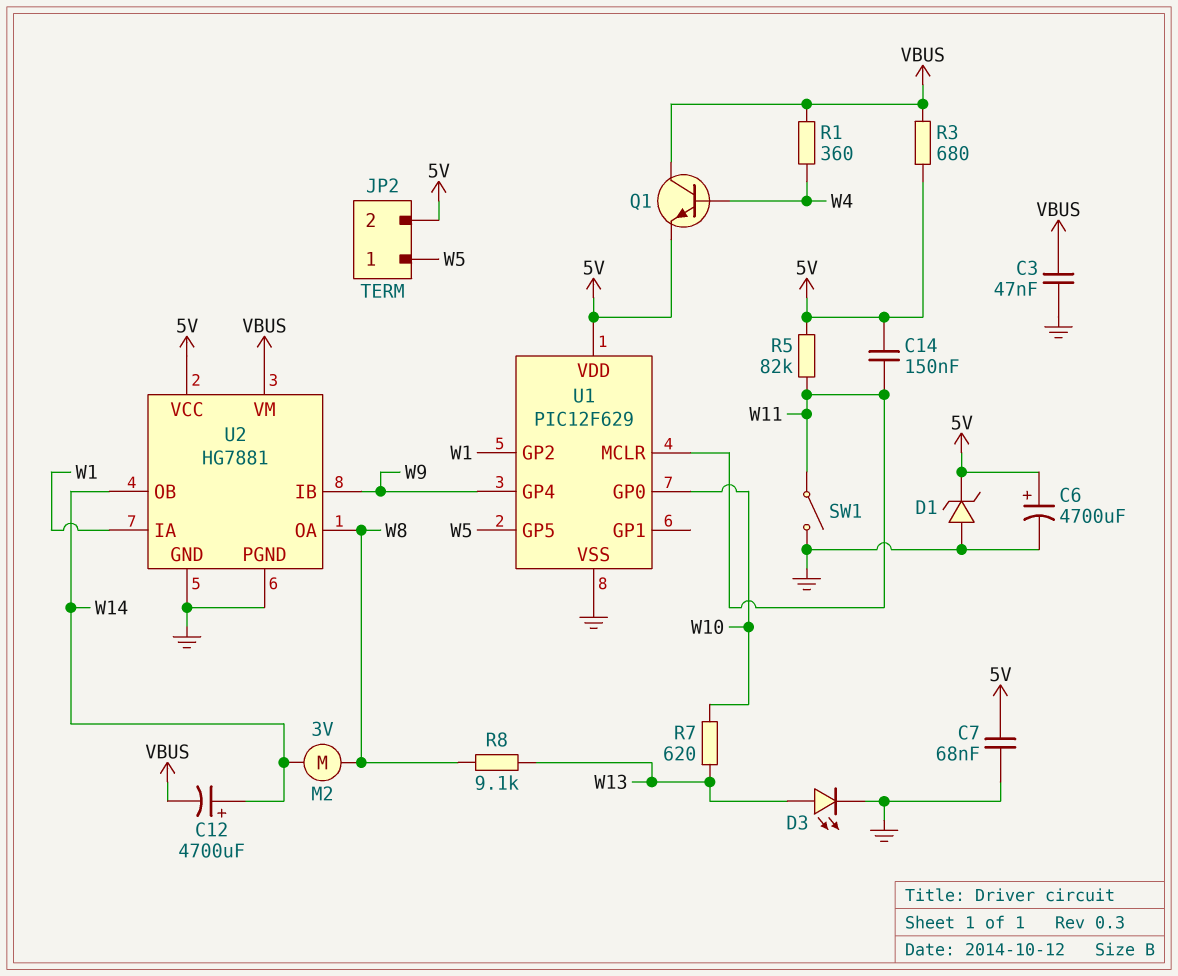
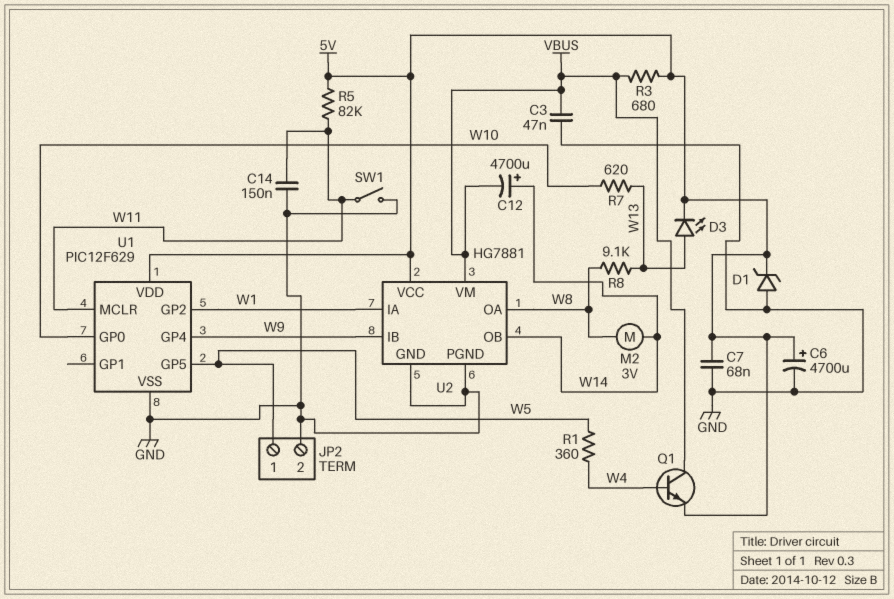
C14: 150nF (5V, W11) -> 150nF (GND, W11)
D3: LED (A W13, K GND) -> LED (A W13, K 5V)
JP2 pin 2: 5V -> GND
R1: 360 (VBUS, W4) -> 360 (W4, W5)

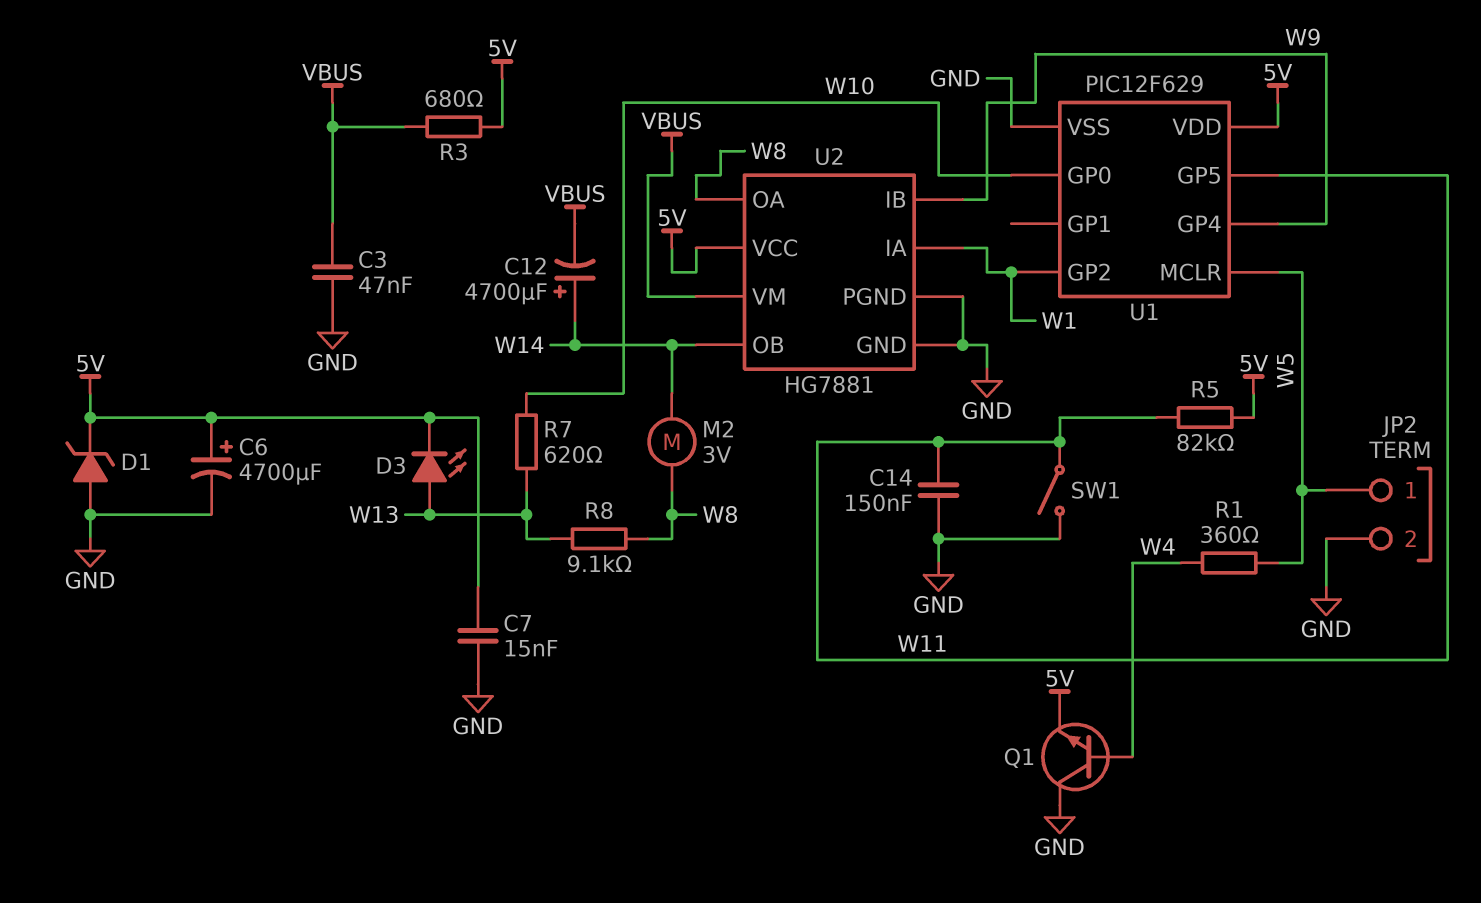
C7: 68nF (5V, GND) -> 15nF (5V, GND)
Q1: NPN (B W4, C VBUS, E 5V) -> NPN (B W4, C GND, E 5V)
U1 pin GP5: W5 -> W11
U1 pin MCLR: W11 -> W5

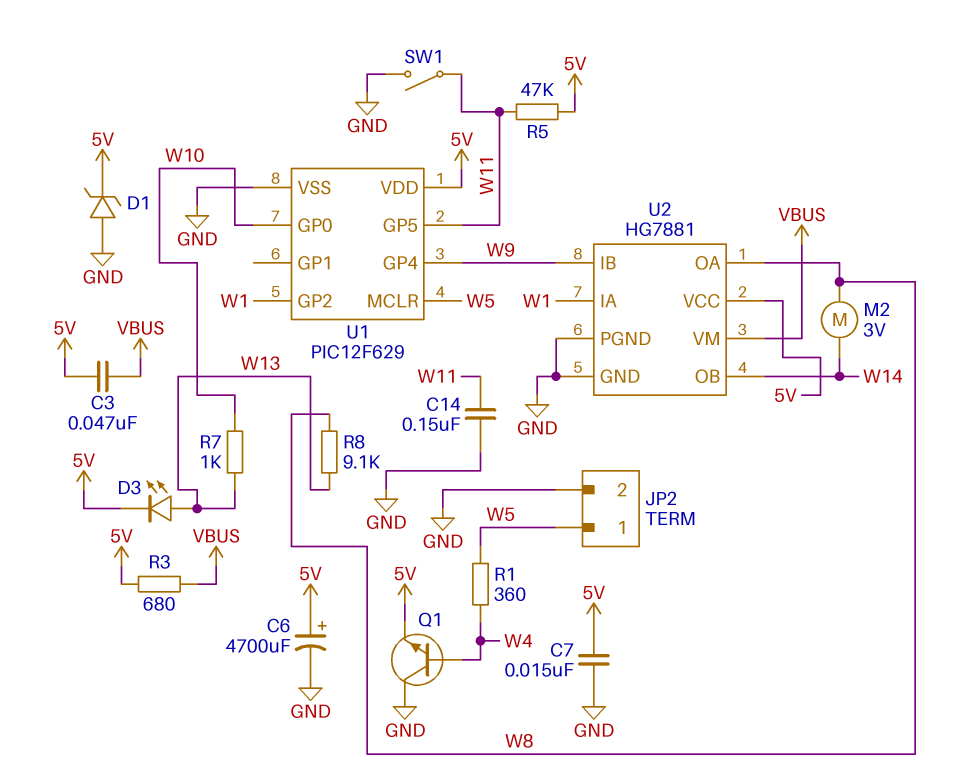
C3: 47nF (GND, VBUS) -> 47nF (5V, VBUS)
C12: 4700uF (plus W14, minus VBUS) -> none
R5: 82k (5V, W11) -> 47k (5V, W11)
R7: 620 (W10, W13) -> 1k (W10, W13)

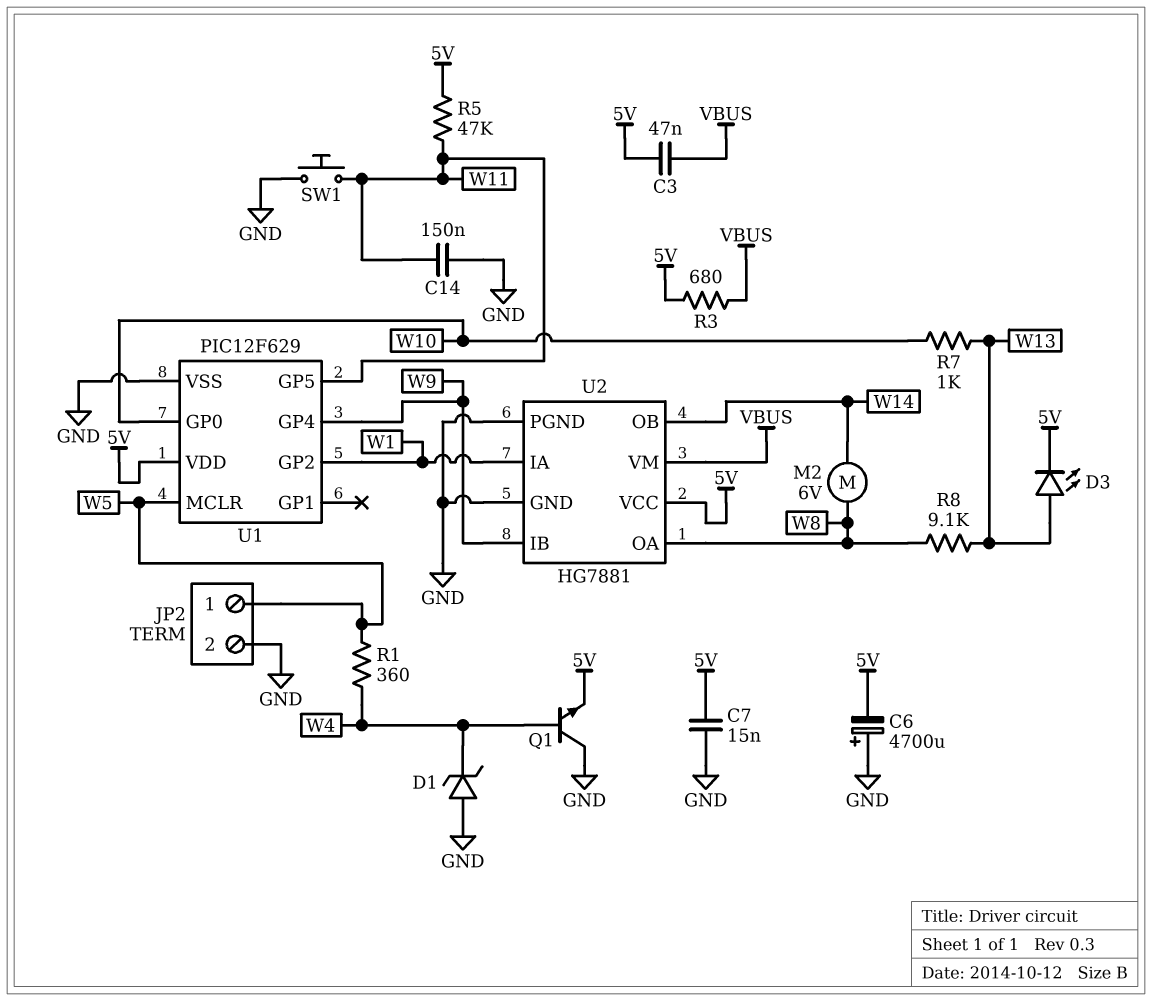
C6: 4700uF (plus 5V, minus GND) -> 4700uF (plus GND, minus 5V)
D1: zener (A GND, K 5V) -> zener (A GND, K W4)
M2: motor 3V (W8, W14) -> motor 6V (W8, W14)
SW1: switch (GND, W11) -> button (GND, W11)

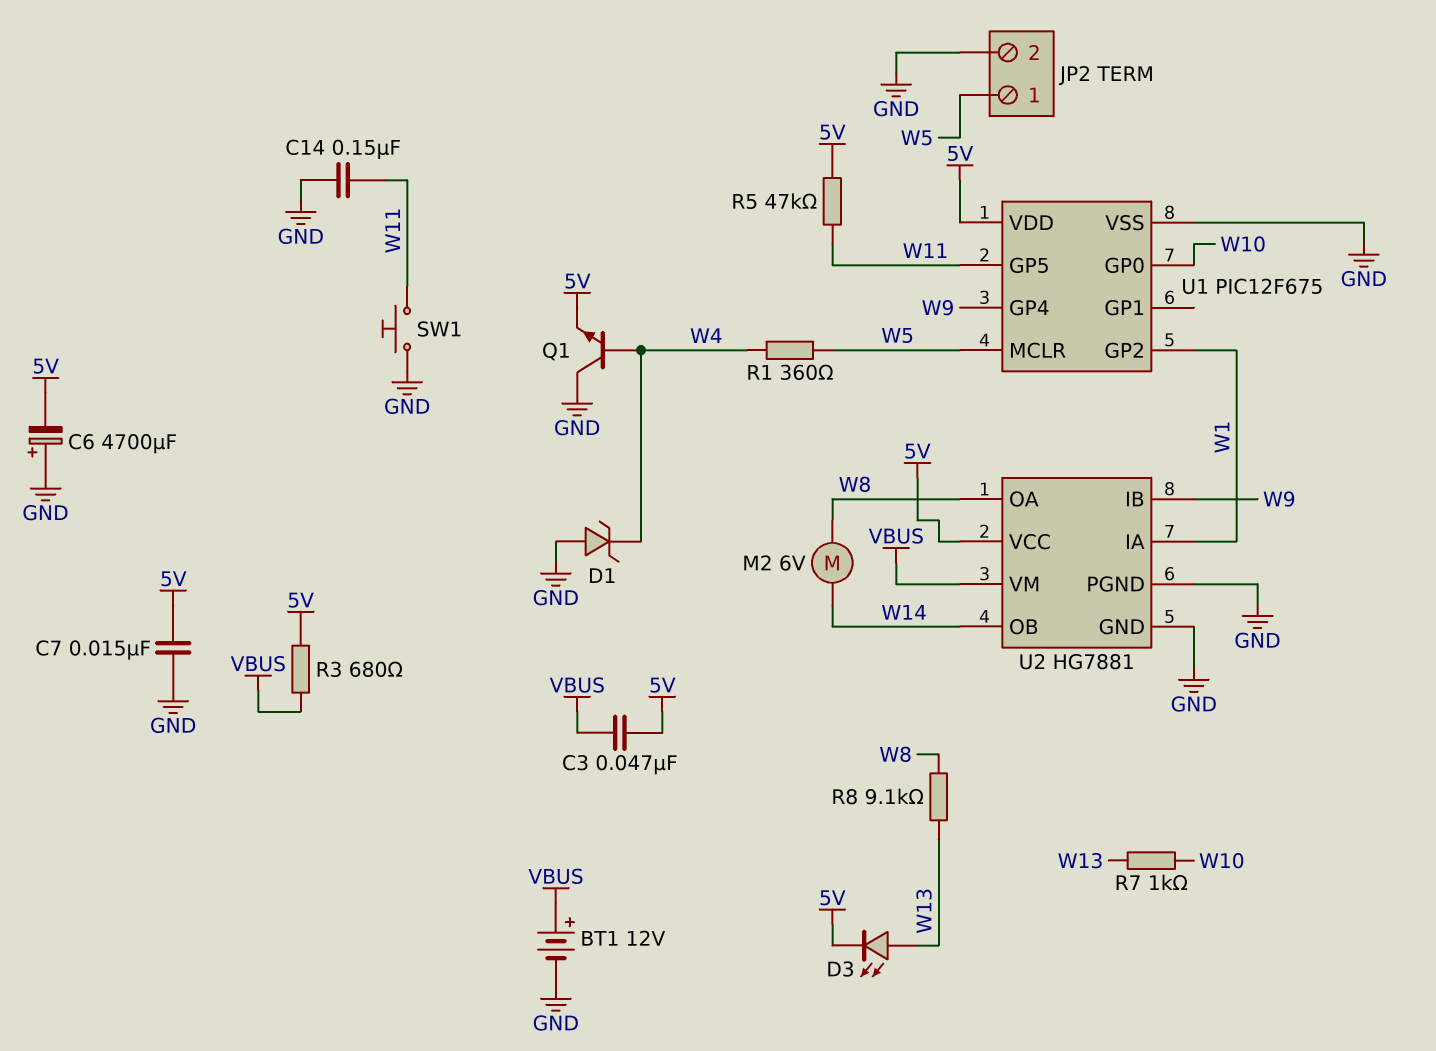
BT1: none -> 12V (plus VBUS, minus GND)
U1: PIC12F629 -> PIC12F675

